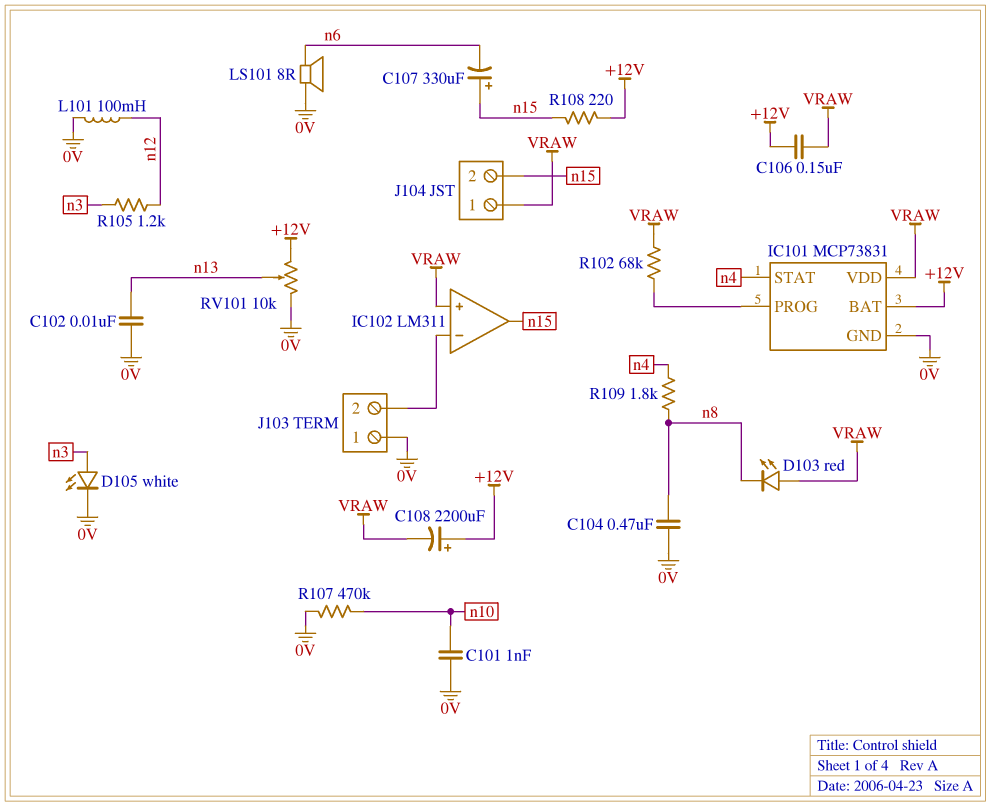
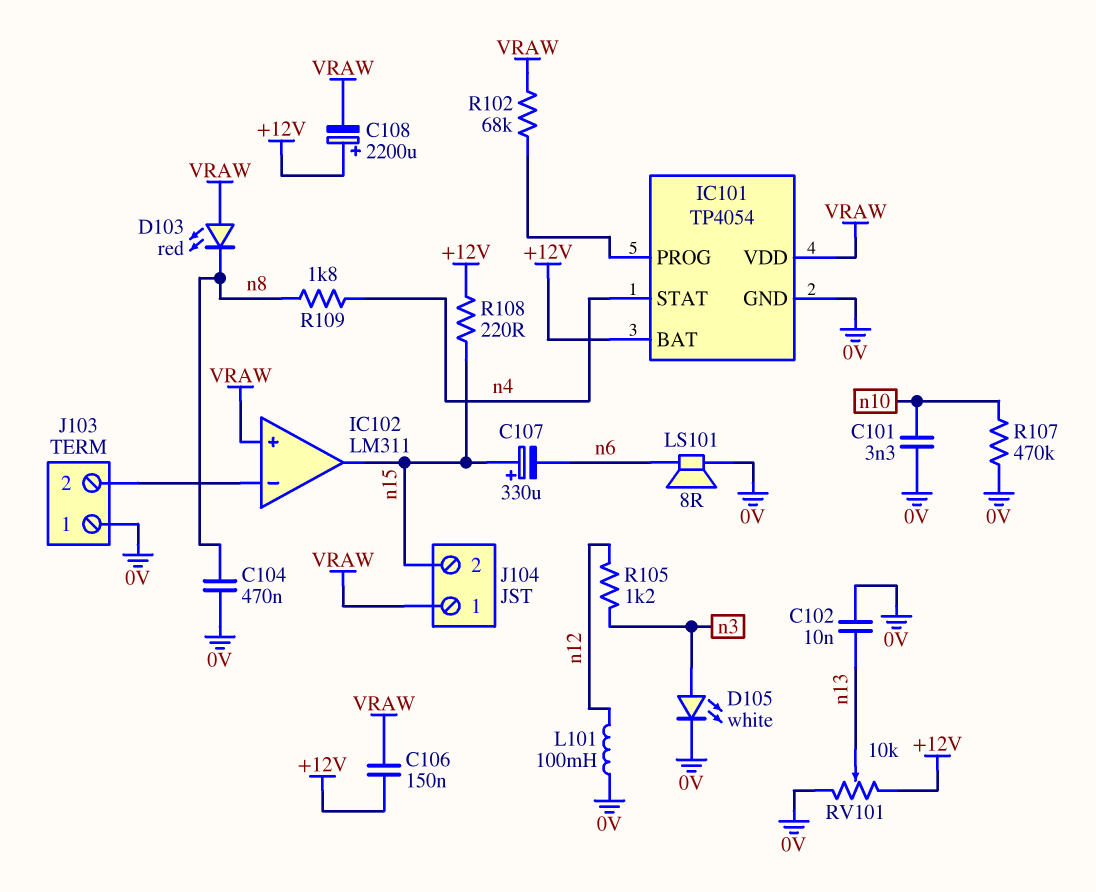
C101: 1nF (0V, n10) -> 3.3nF (0V, n10)
IC101: MCP73831 -> TP4054

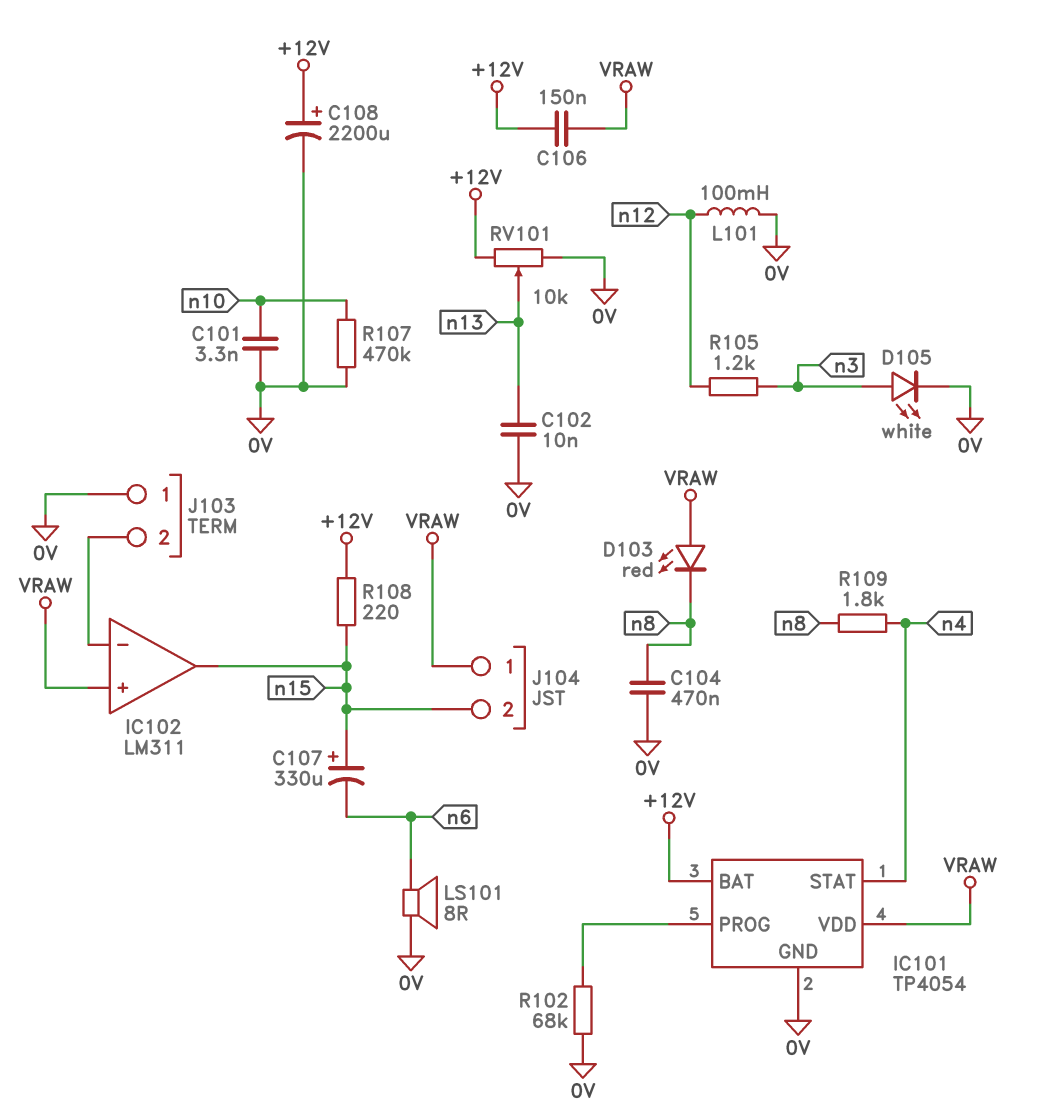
C108: 2200uF (plus +12V, minus VRAW) -> 2200uF (plus +12V, minus 0V)
R102: 68k (IC101/PROG, VRAW) -> 68k (0V, IC101/PROG)

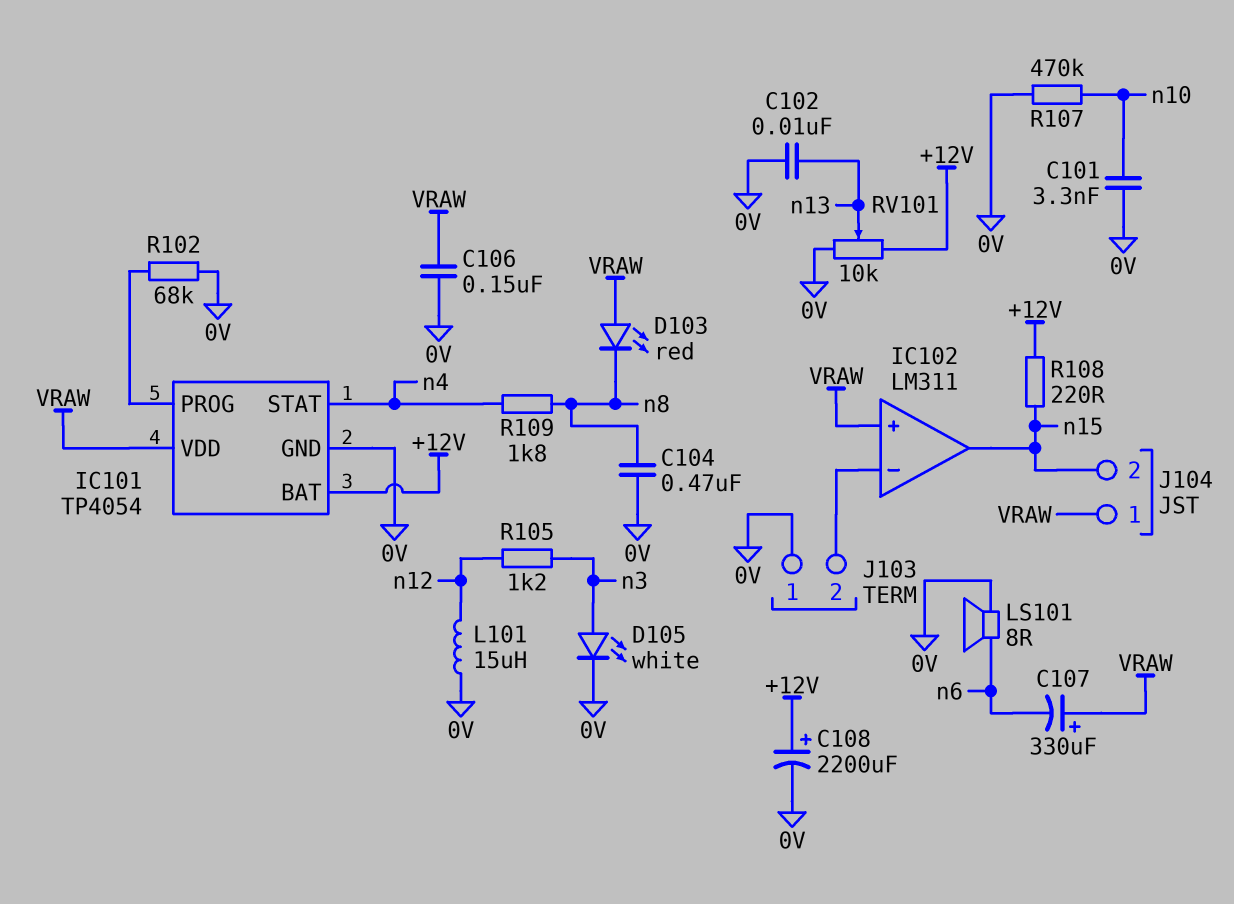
C106: 150nF (+12V, VRAW) -> 150nF (0V, VRAW)
C107: 330uF (plus n15, minus n6) -> 330uF (plus VRAW, minus n6)
L101: 100mH (0V, n12) -> 15uH (0V, n12)

